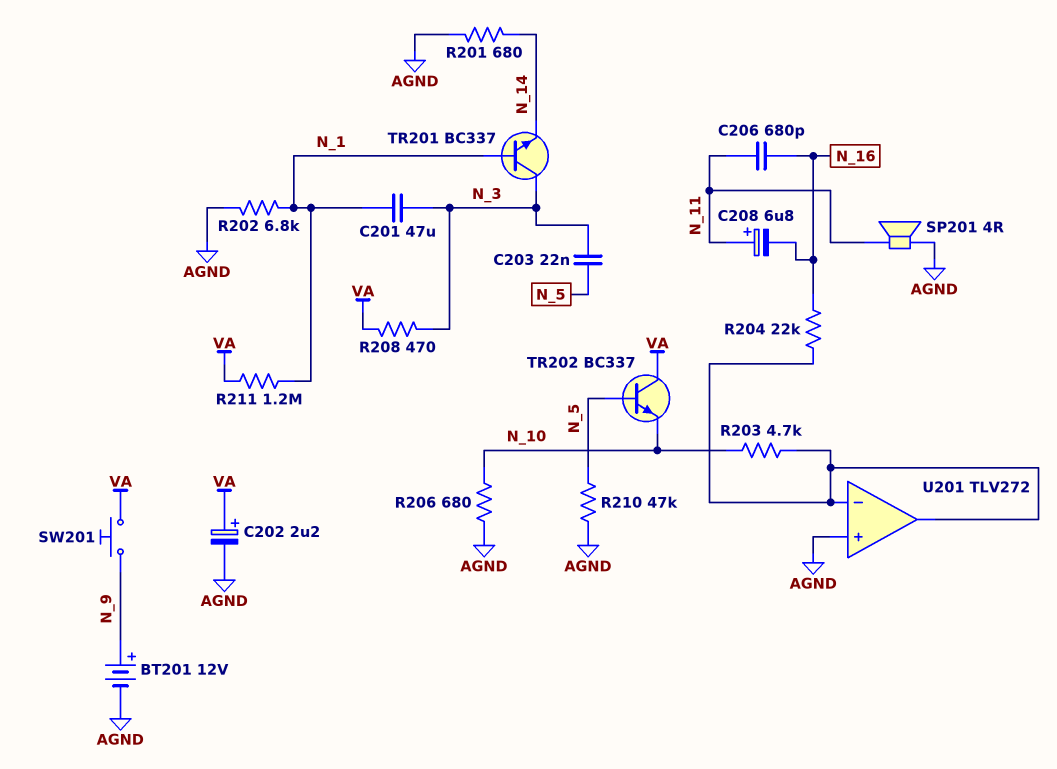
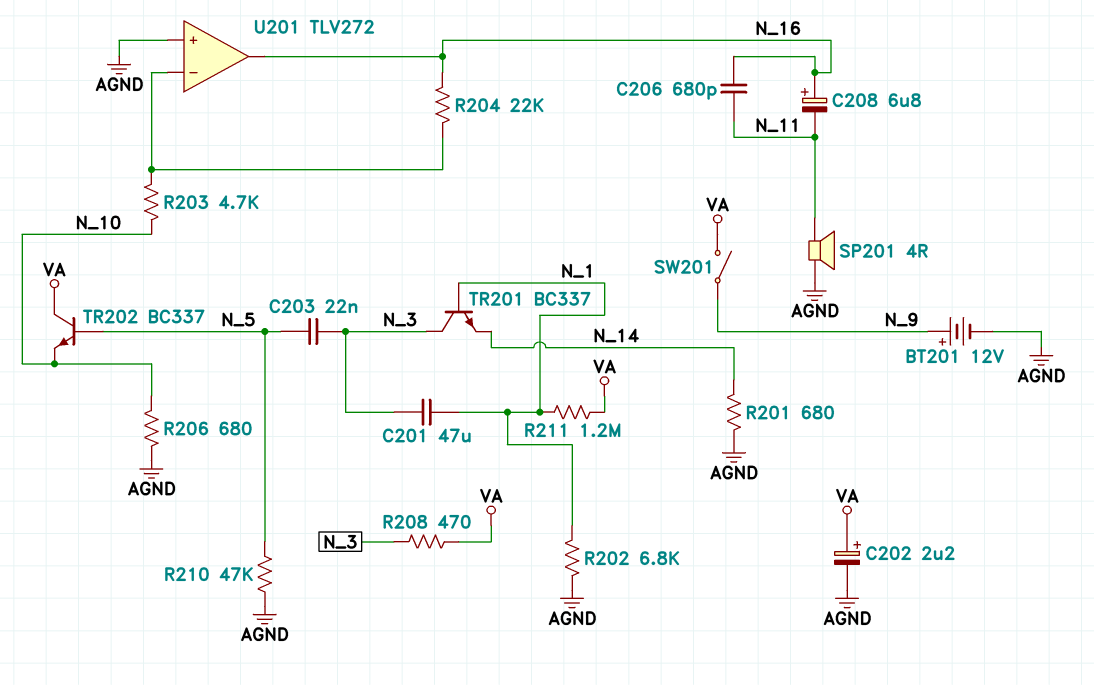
C208: 6.8uF (plus N_11, minus N_16) -> 6.8uF (plus N_16, minus N_11)
SW201: button (N_9, VA) -> switch (N_9, VA)
U201 pin out: U201/in- -> N_16

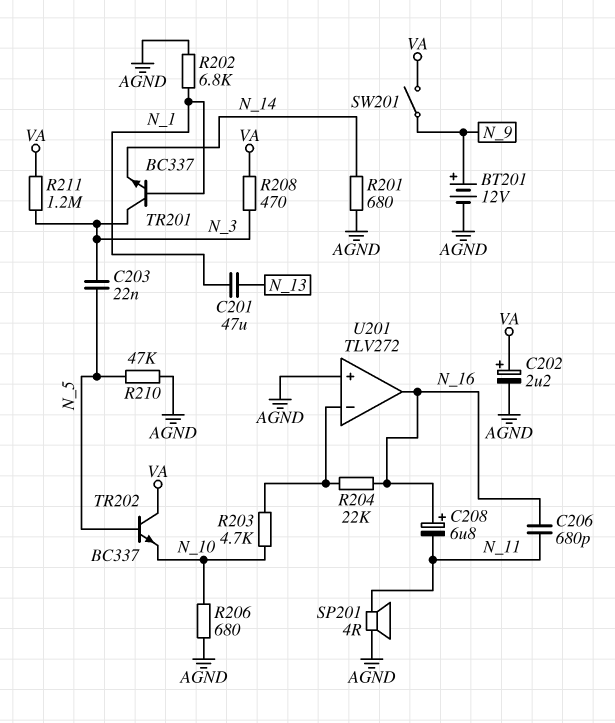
C201: 47uF (N_1, N_3) -> 47uF (N_1, N_13)
R211: 1.2M (N_1, VA) -> 1.2M (N_3, VA)

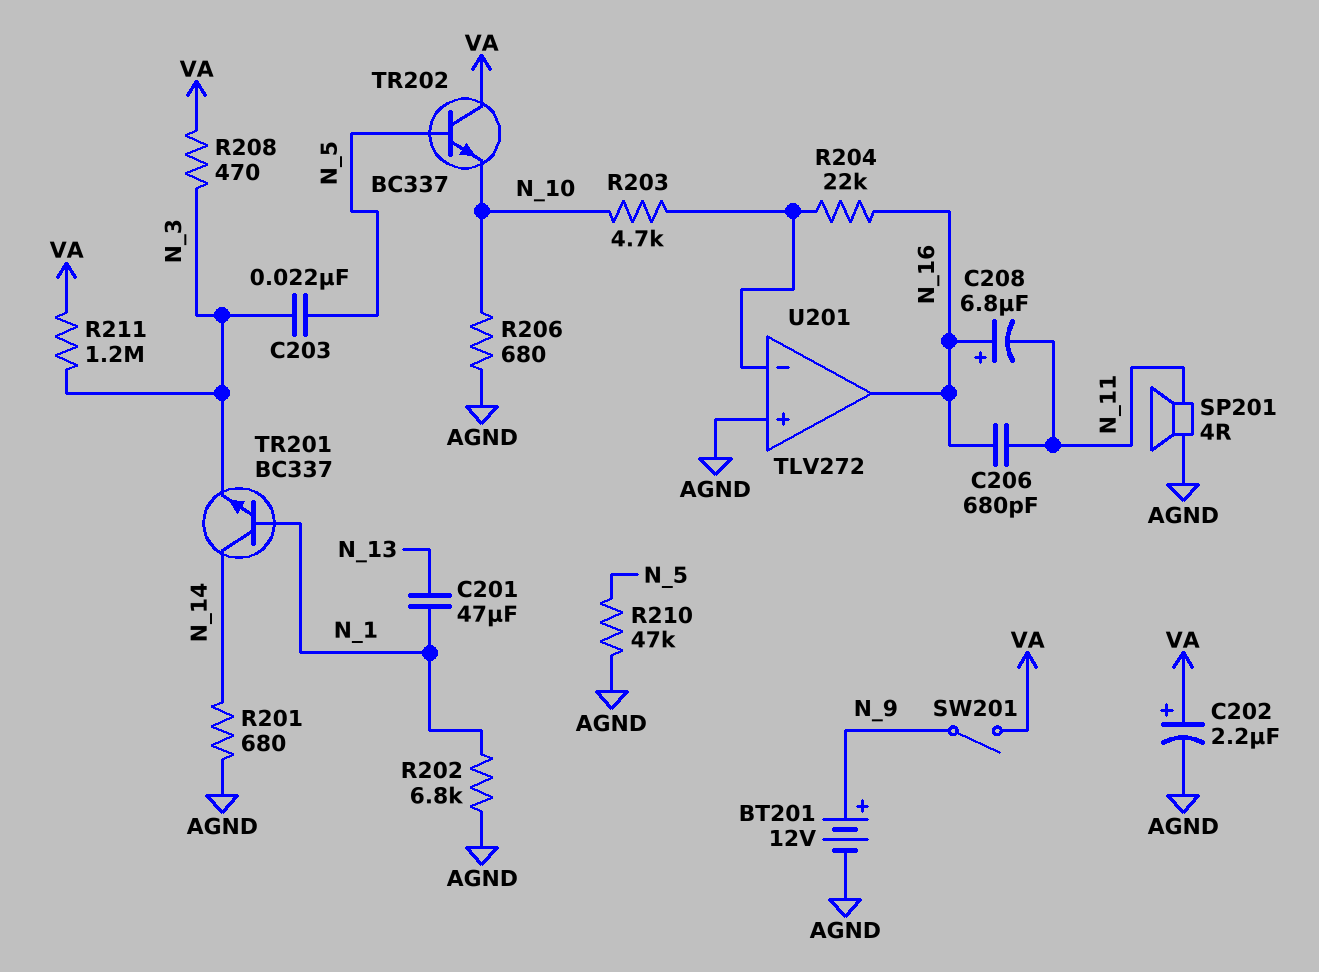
TR201: NPN BC337 (B N_1, C N_3, E N_14) -> NPN BC337 (B N_1, C N_14, E N_3)

